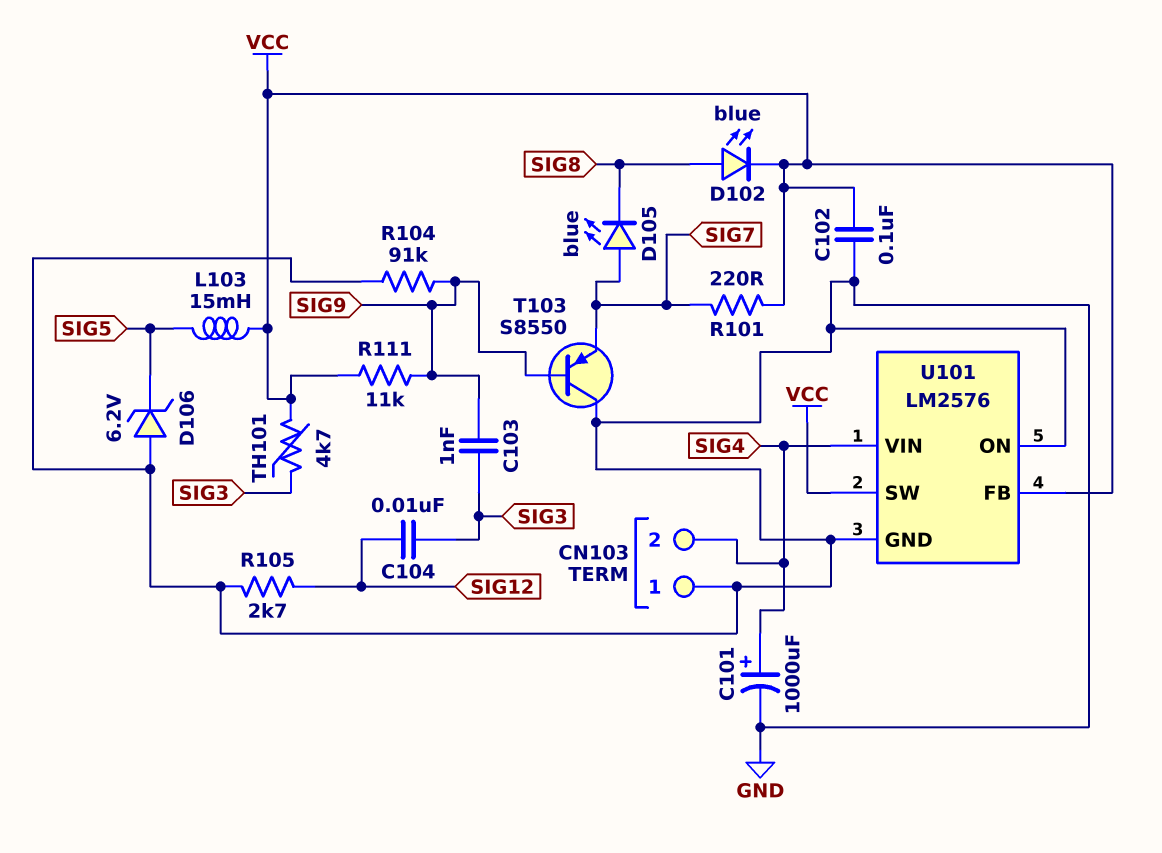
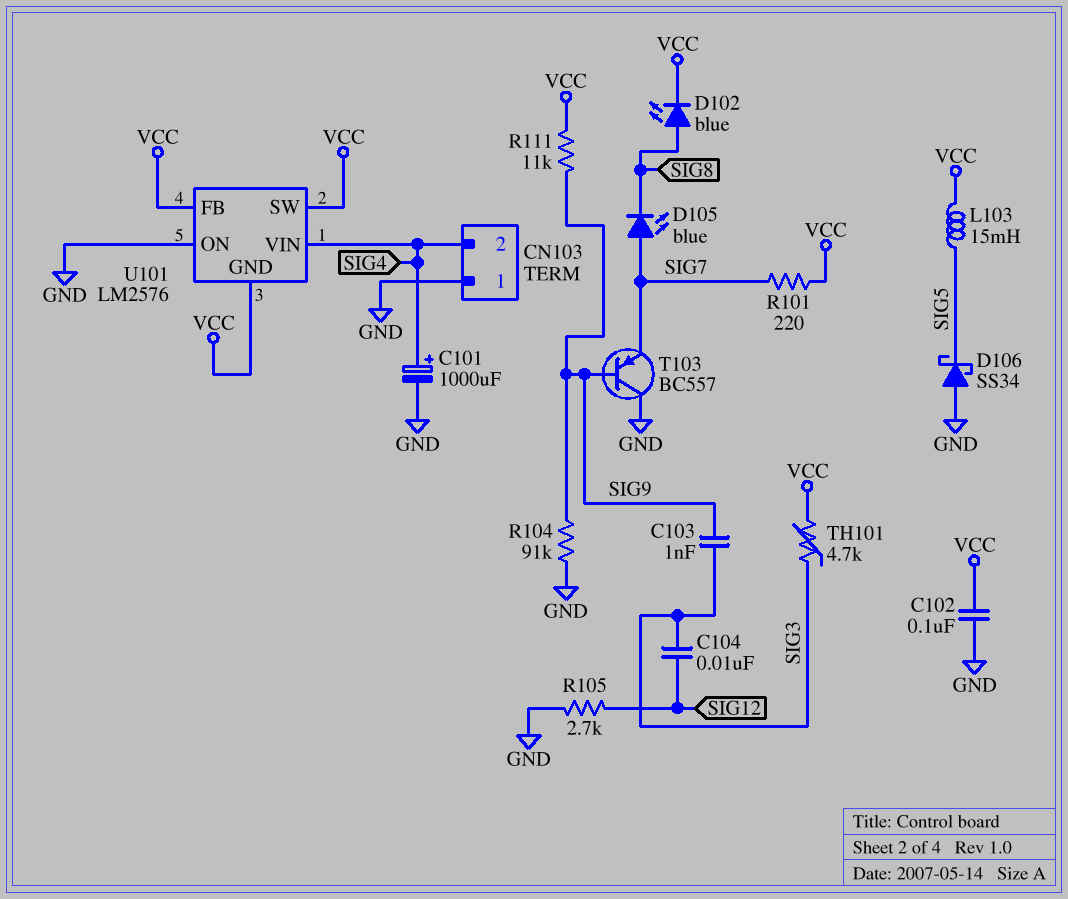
D106: zener 6.2V (A GND, K SIG5) -> schottky SS34 (A GND, K SIG5)
T103: PNP S8550 (B SIG9, C GND, E SIG7) -> PNP BC557 (B SIG9, C GND, E SIG7)
U101 pin GND: GND -> VCC

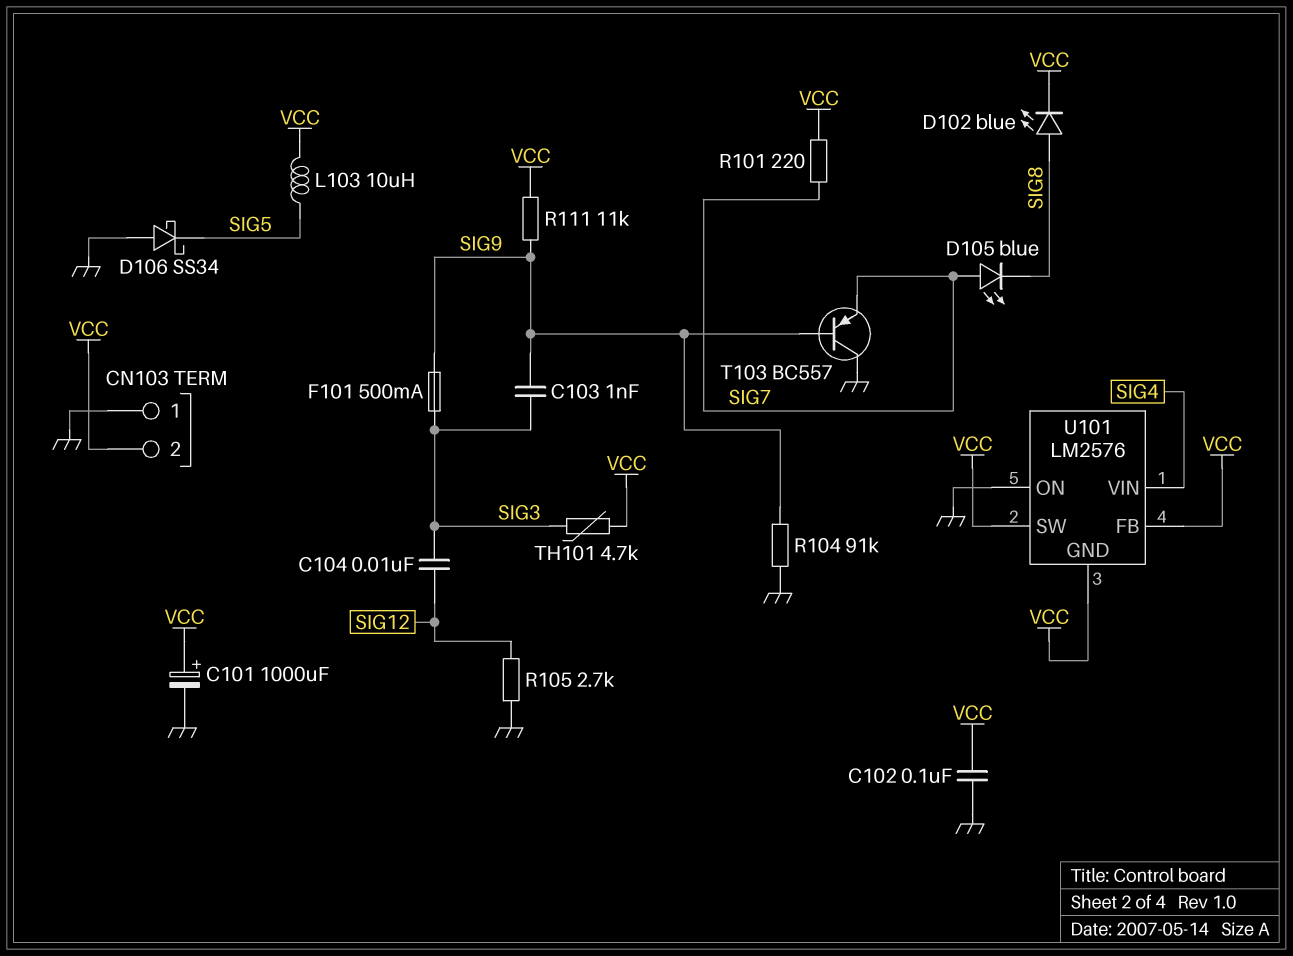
C101: 1000uF (plus SIG4, minus GND) -> 1000uF (plus VCC, minus GND)
CN103 pin 2: SIG4 -> VCC
F101: none -> 500mA (SIG3, SIG9)
L103: 15mH (SIG5, VCC) -> 10uH (SIG5, VCC)

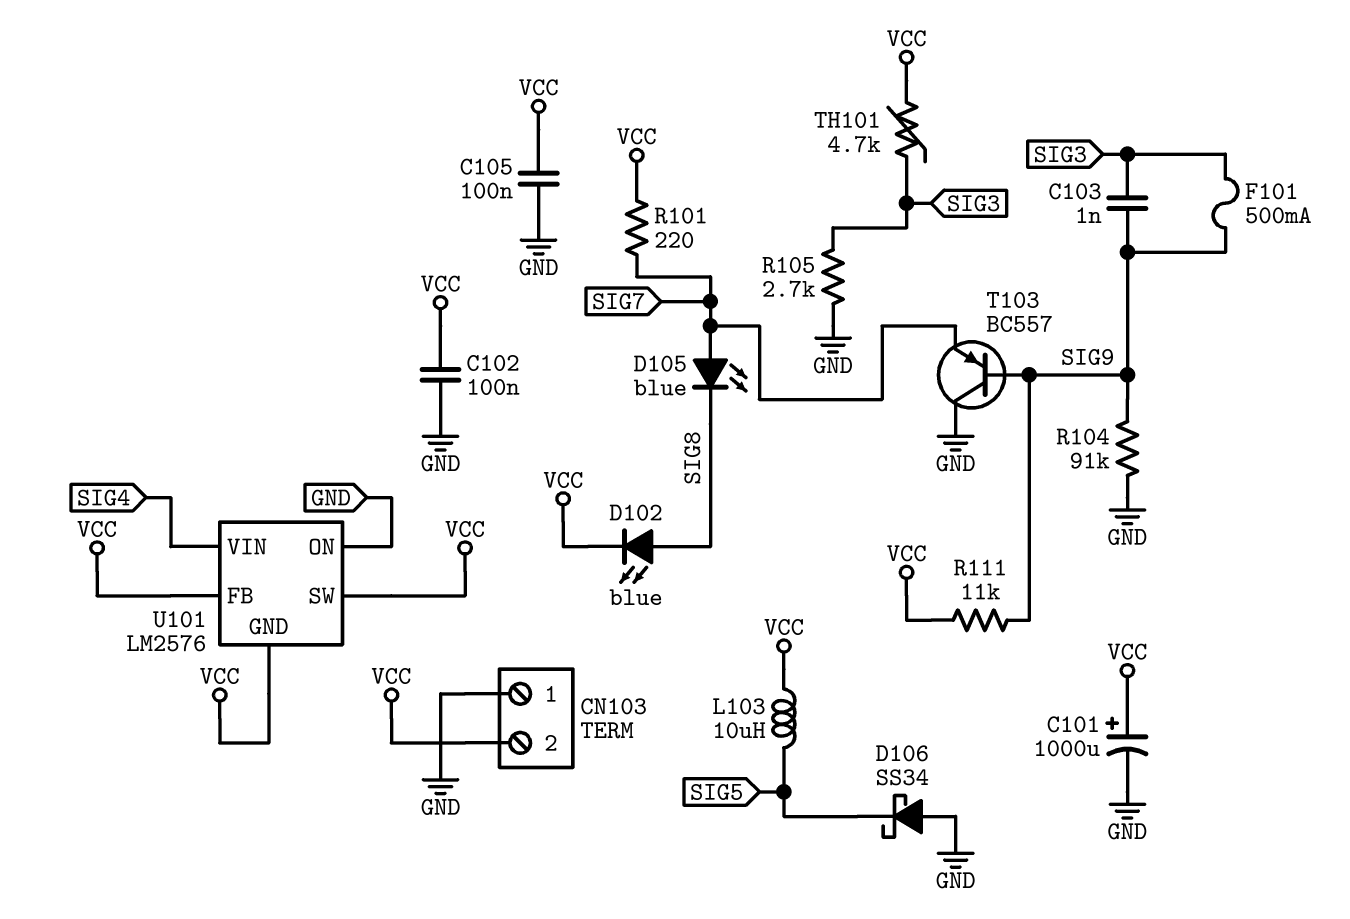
C104: 10nF (SIG3, SIG12) -> none
C105: none -> 100nF (GND, VCC)
R105: 2.7k (GND, SIG12) -> 2.7k (GND, SIG3)

